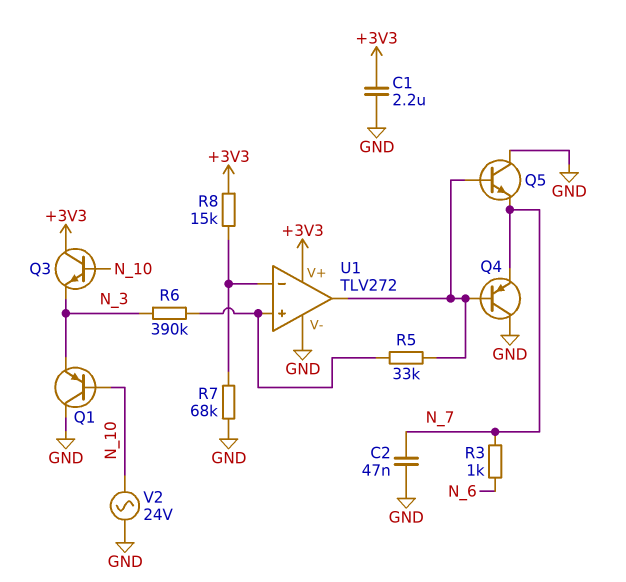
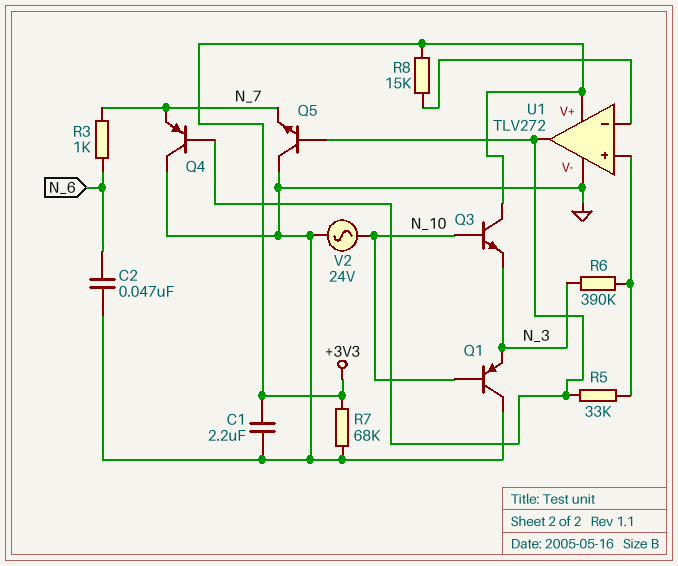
C2: 47nF (GND, N_7) -> 47nF (GND, N_6)
R7: 68k (GND, U1/in-) -> 68k (+3V3, GND)

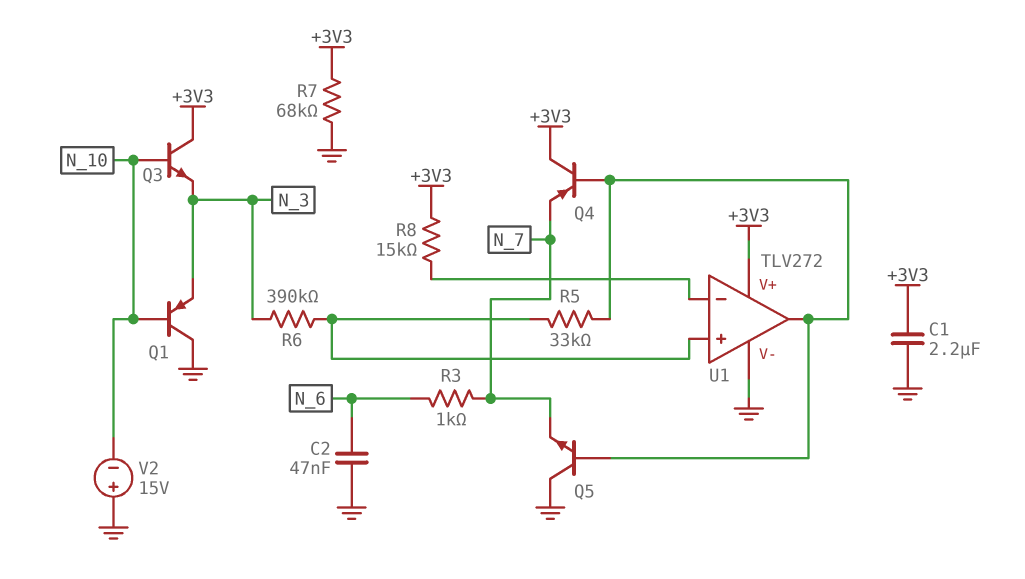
Q4: PNP (B U1/out, C GND, E N_7) -> PNP (B U1/out, C +3V3, E N_7)
V2: AC 24V (GND, N_10) -> 15V (plus GND, minus N_10)

